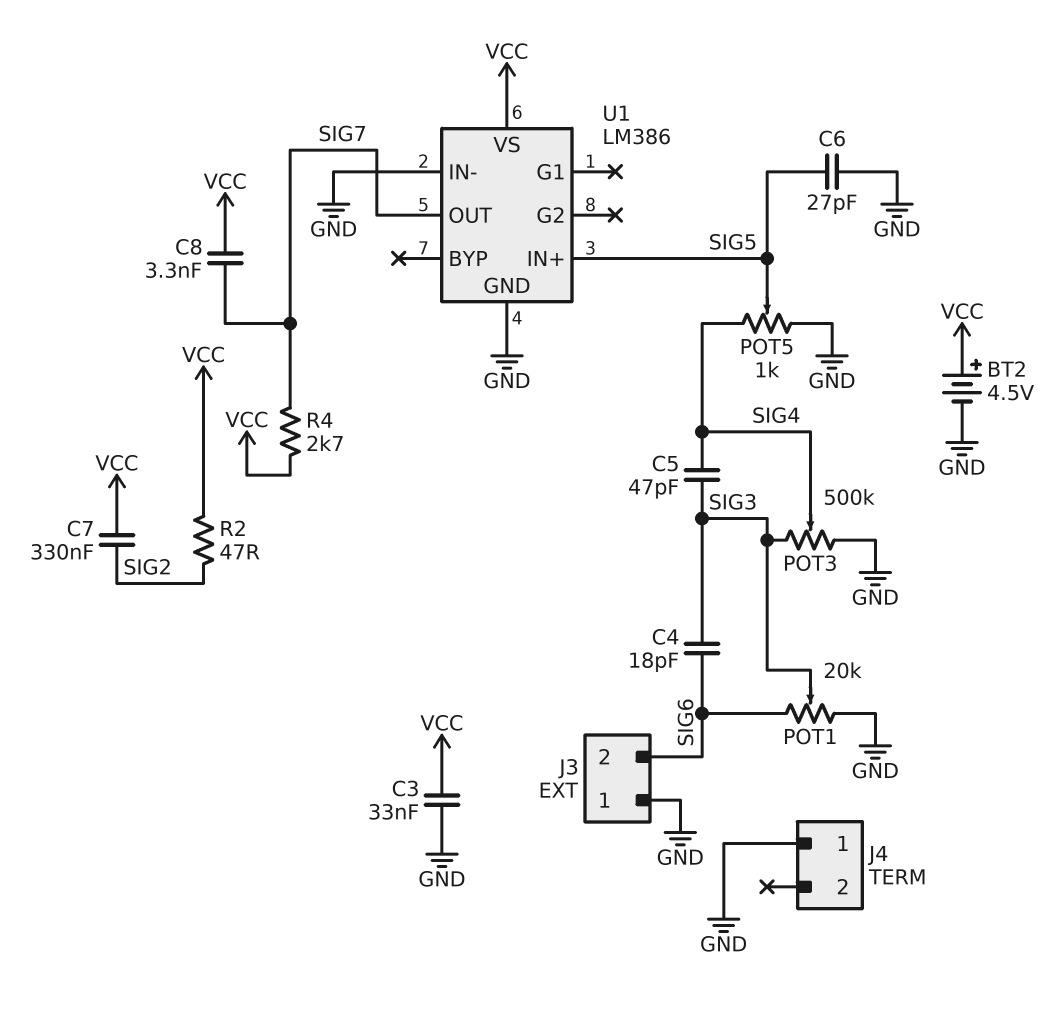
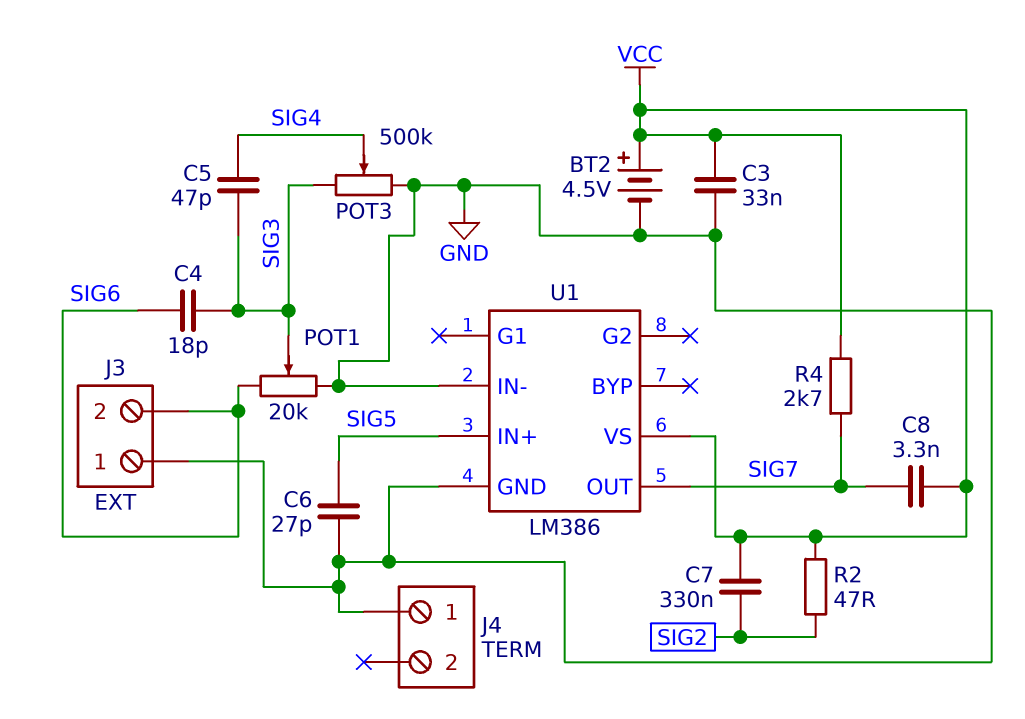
POT5: 1k (GND, SIG4, wiper SIG5) -> none

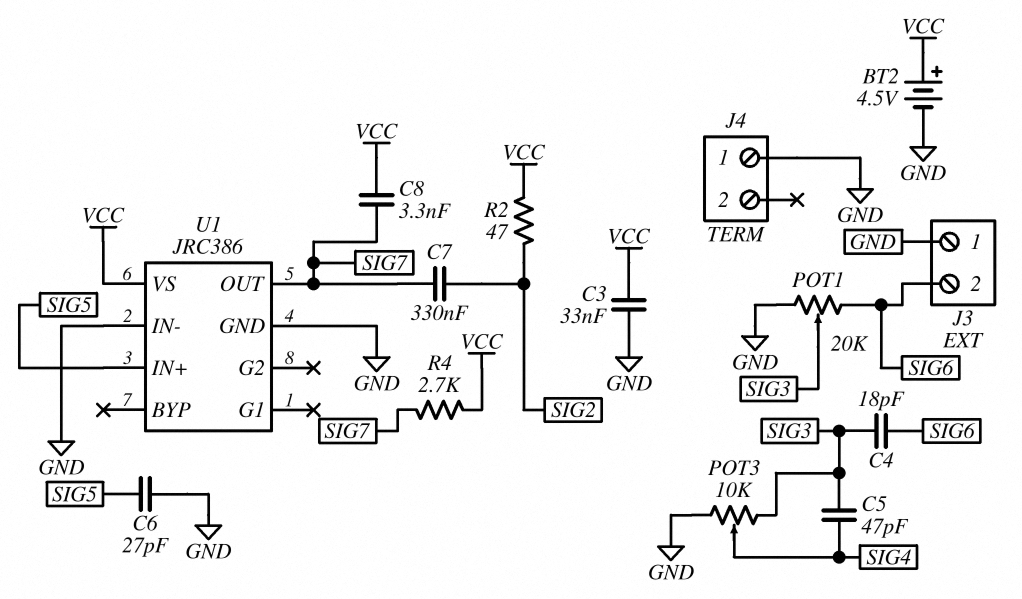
C7: 330nF (SIG2, VCC) -> 330nF (SIG2, SIG7)
POT3: 500k (GND, SIG3, wiper SIG4) -> 10k (GND, SIG3, wiper SIG4)
U1: LM386 -> JRC386

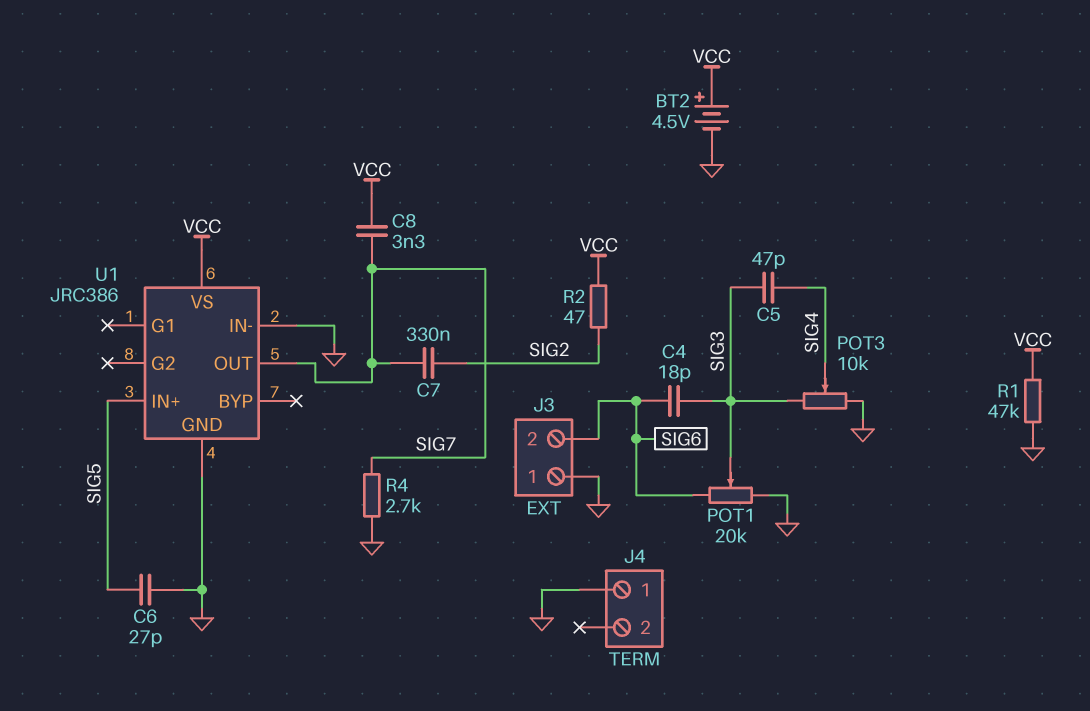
C3: 33nF (GND, VCC) -> none
R1: none -> 47k (GND, VCC)
R4: 2.7k (SIG7, VCC) -> 2.7k (GND, SIG7)

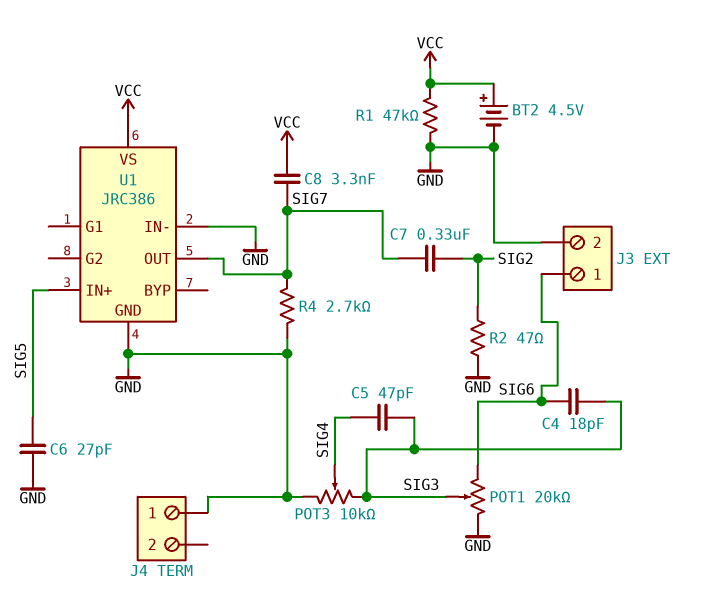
J3 pin 1: GND -> SIG6
J3 pin 2: SIG6 -> GND
R2: 47 (SIG2, VCC) -> 47 (GND, SIG2)

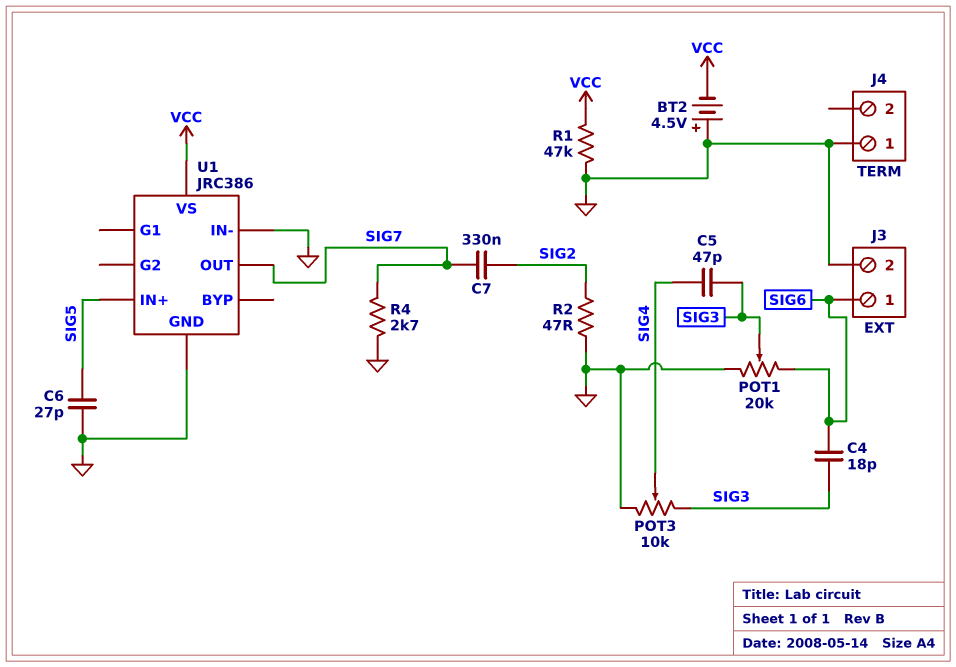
BT2: 4.5V (plus VCC, minus GND) -> 4.5V (plus GND, minus VCC)
C8: 3.3nF (SIG7, VCC) -> none

